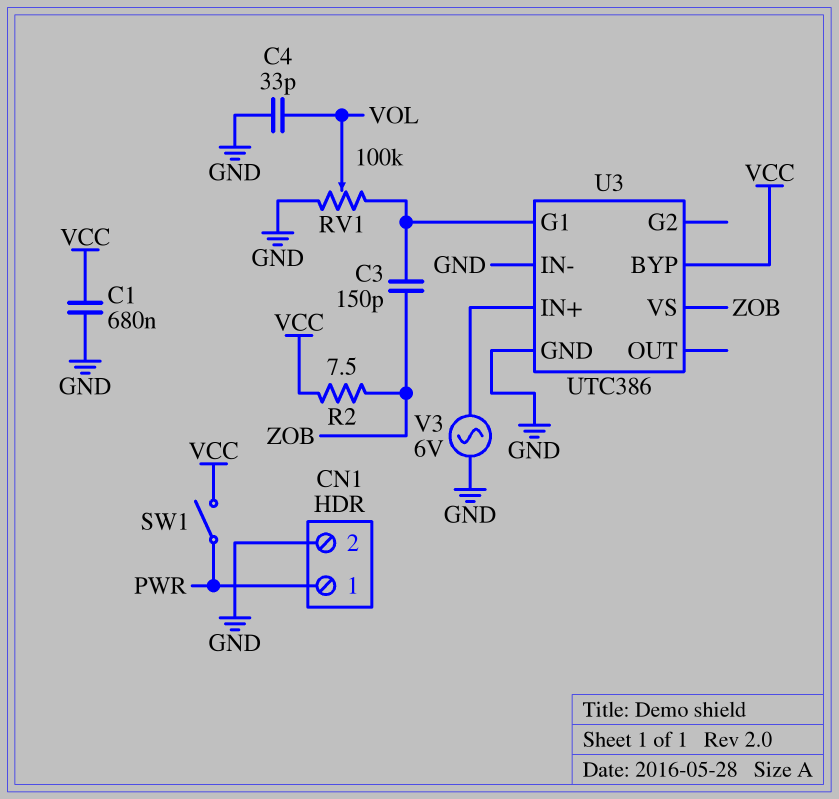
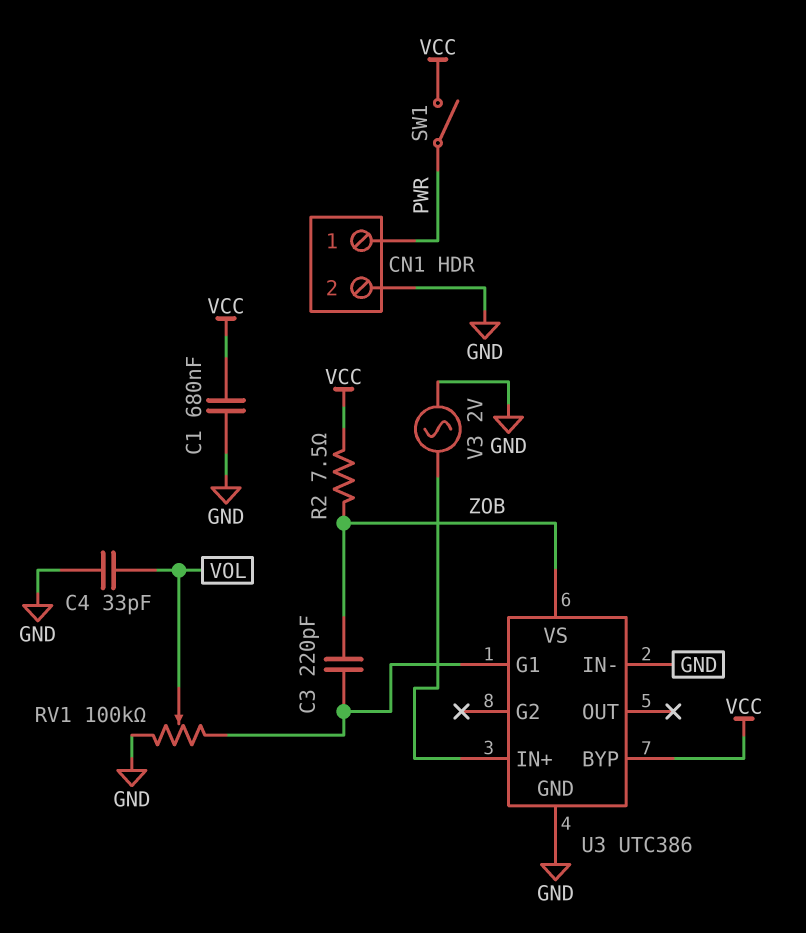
C3: 150pF (U3/G1, ZOB) -> 220pF (U3/G1, ZOB)
V3: AC 6V (GND, U3/IN+) -> AC 2V (GND, U3/IN+)

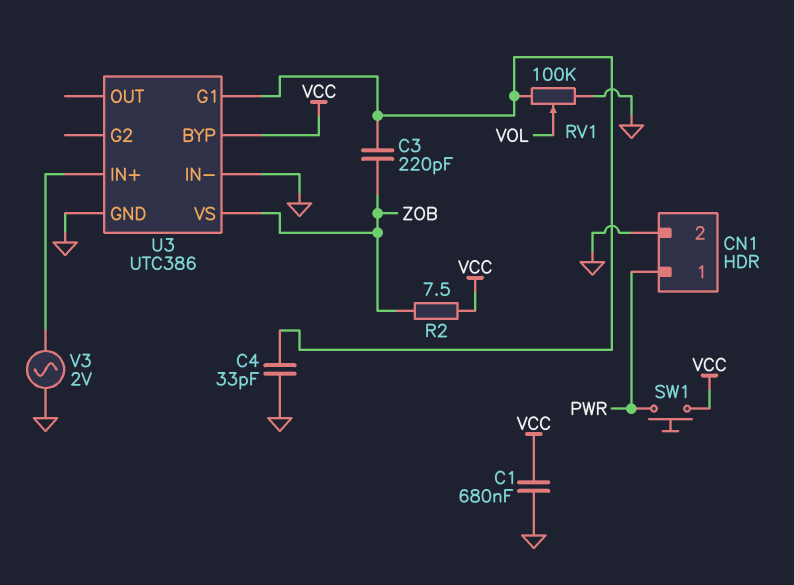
C4: 33pF (GND, VOL) -> 33pF (GND, U3/G1)
SW1: switch (PWR, VCC) -> button (PWR, VCC)

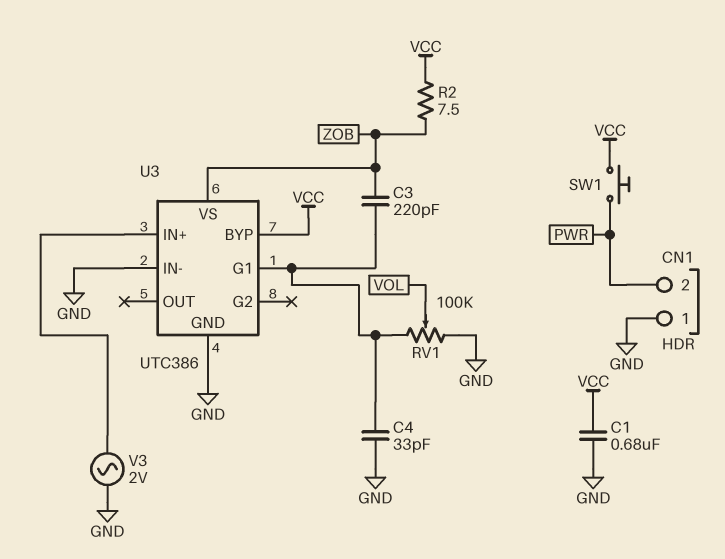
CN1 pin 1: PWR -> GND
CN1 pin 2: GND -> PWR

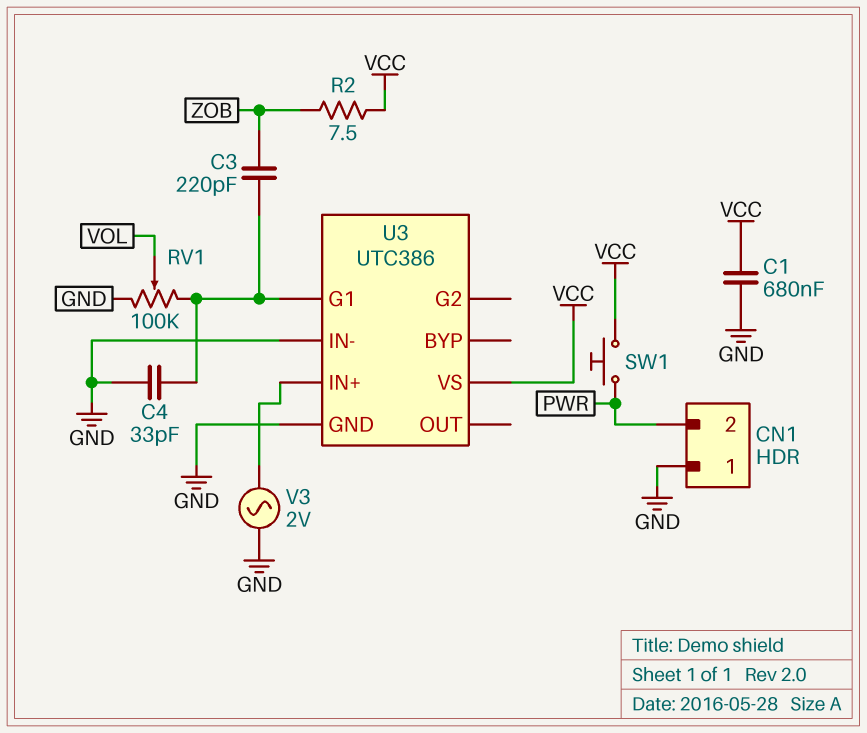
U3 pin BYP: VCC -> none
U3 pin VS: ZOB -> VCC

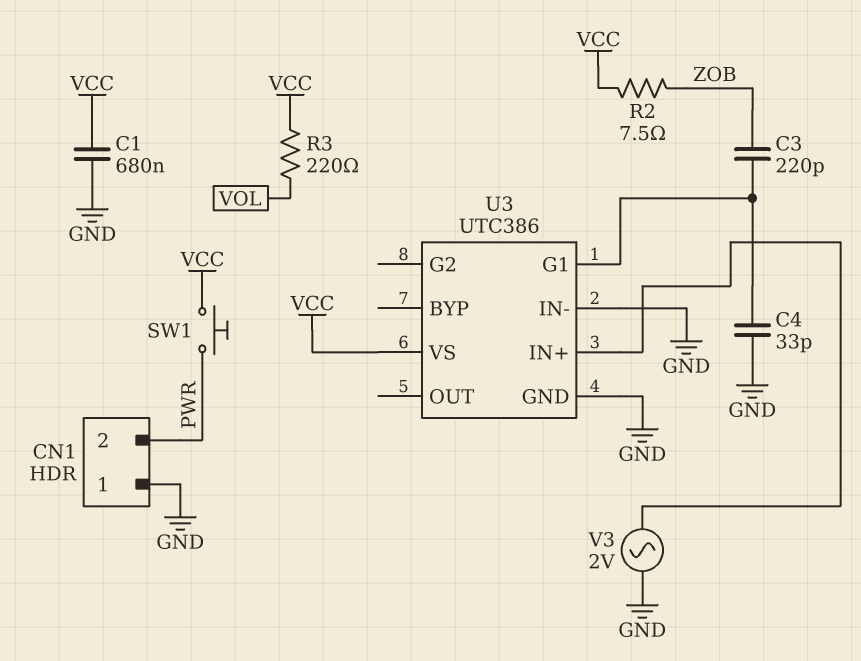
R3: none -> 220 (VCC, VOL)
RV1: 100k (GND, U3/G1, wiper VOL) -> none

